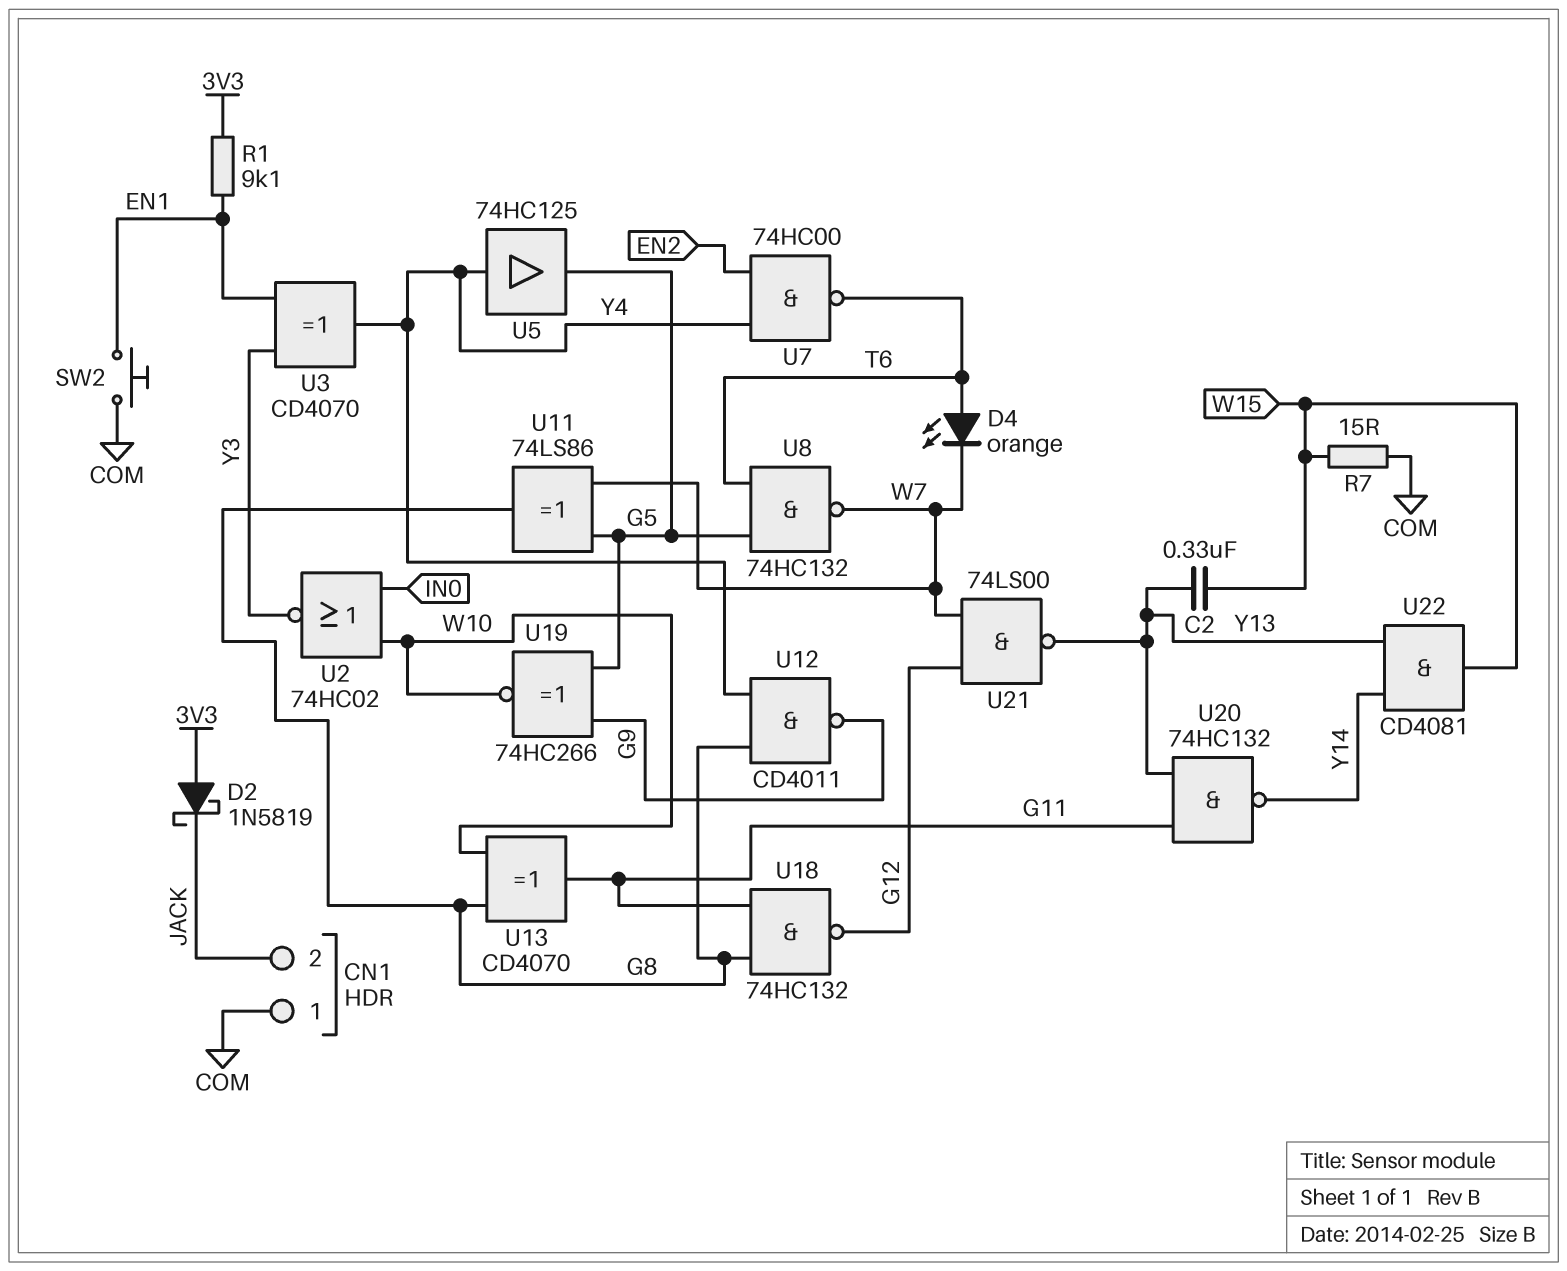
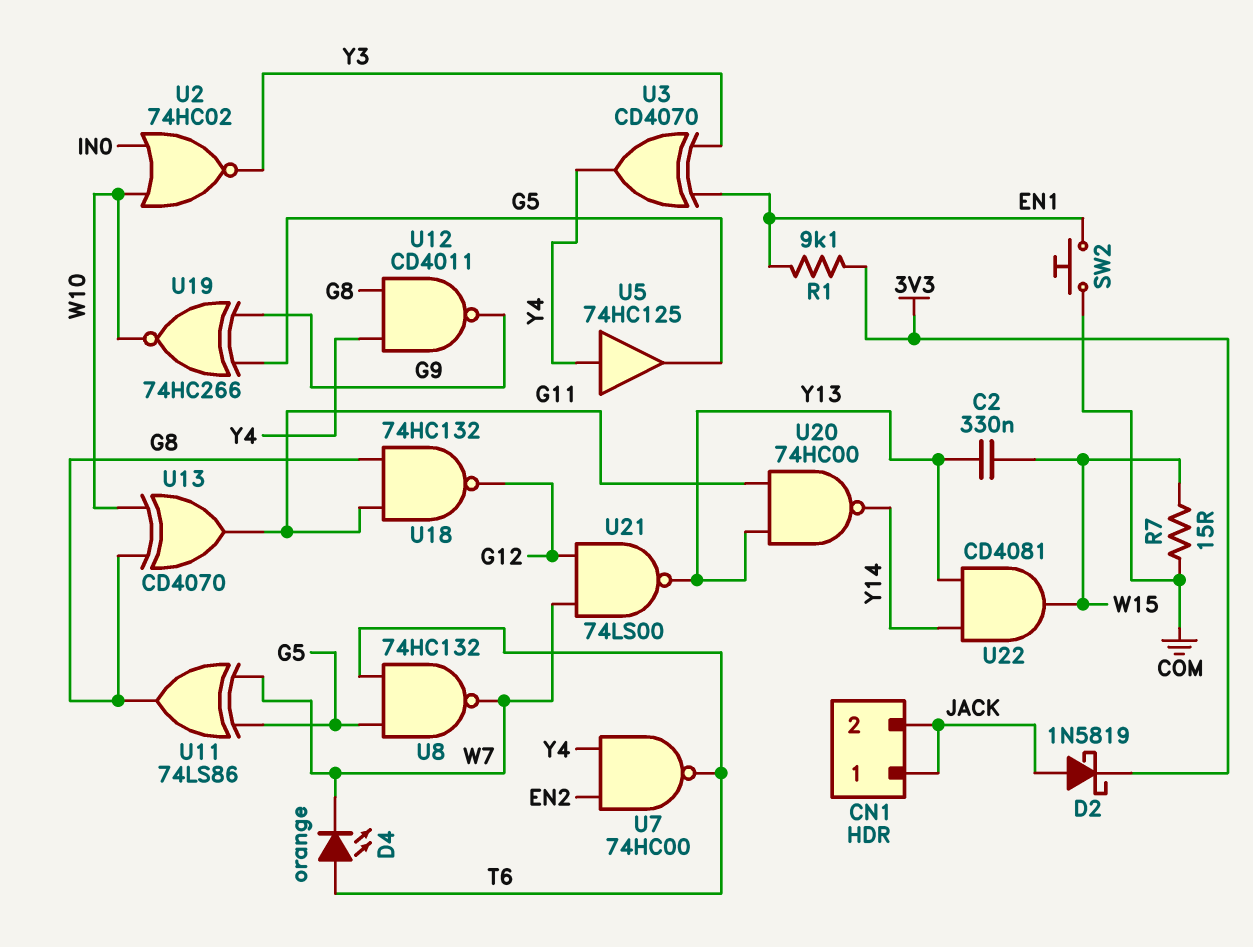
CN1 pin 1: COM -> JACK
D2: schottky 1N5819 (A 3V3, K JACK) -> schottky 1N5819 (A JACK, K 3V3)
U20: NAND 74HC132 (in G11, in Y13, out Y14) -> NAND 74HC00 (in G11, in Y13, out Y14)

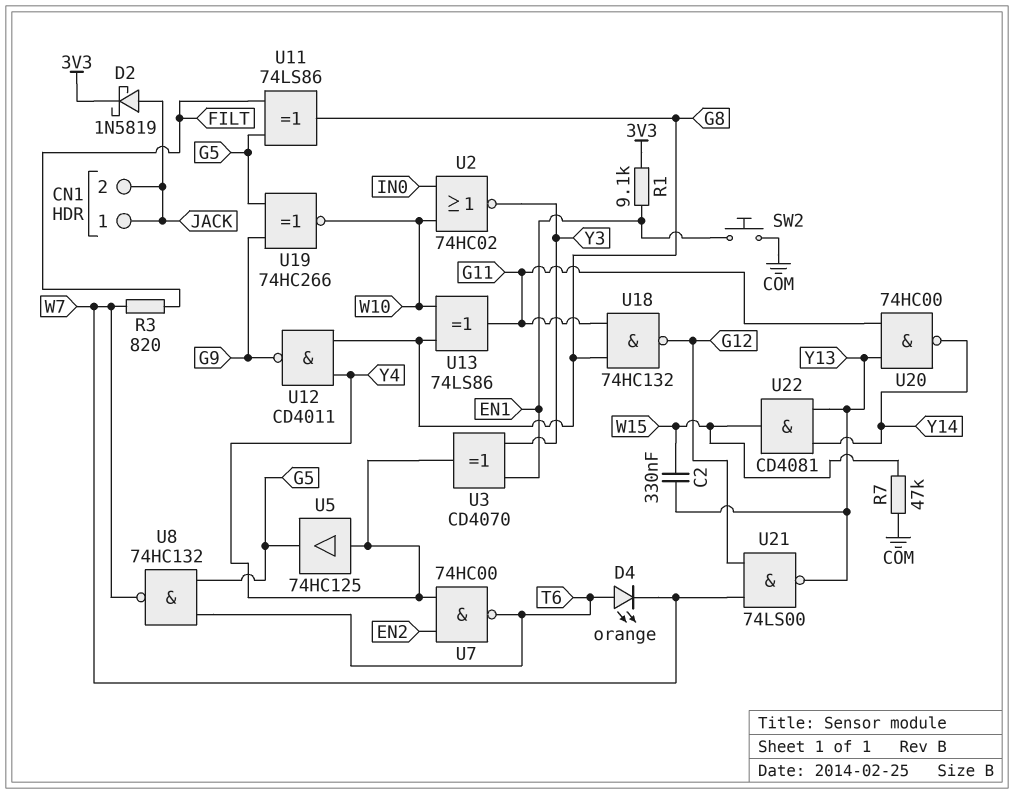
R3: none -> 820 (FILT, W7)
R7: 15 (COM, W15) -> 47k (COM, W15)
U11: XOR 74LS86 (in G5, in W7, out G8) -> XOR 74LS86 (in FILT, in G5, out G8)
U13: XOR CD4070 (in G8, in W10, out G11) -> XOR 74LS86 (in G8, in W10, out G11)

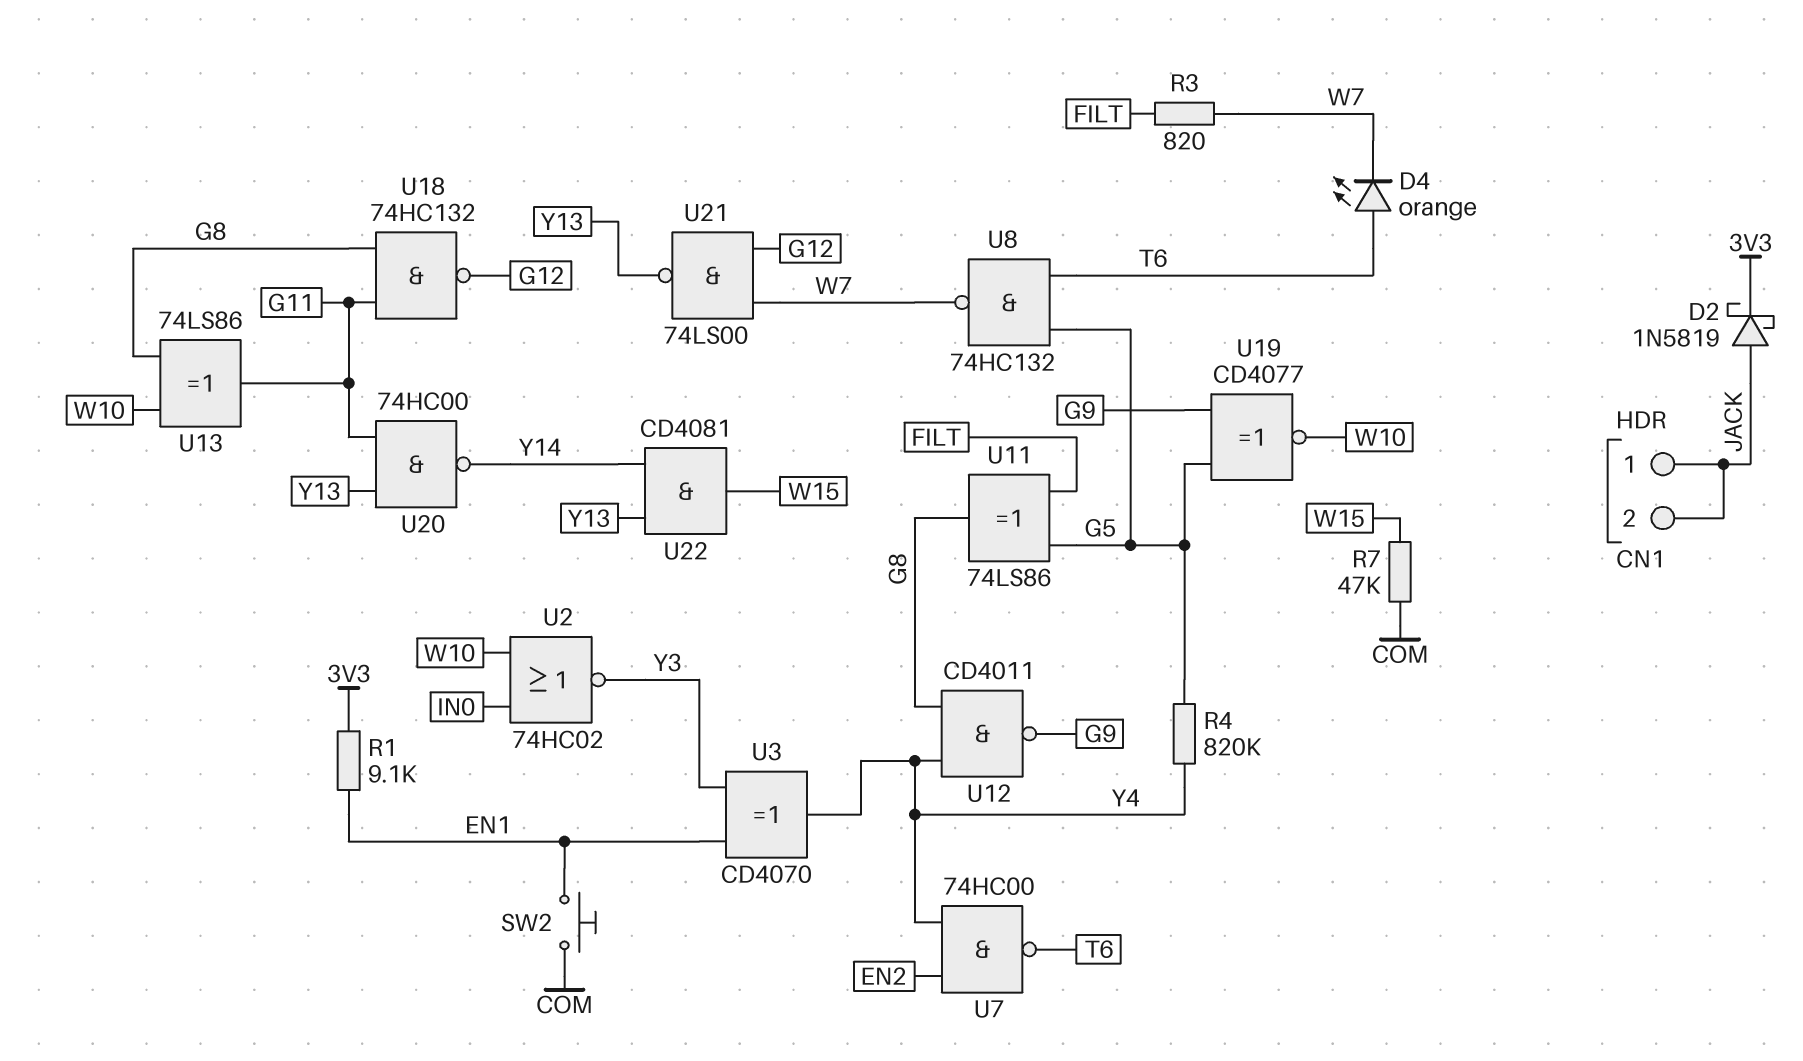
C2: 330nF (W15, Y13) -> none
R4: none -> 820k (G5, Y4)
U5: buffer 74HC125 (in Y4, out G5) -> none
U19: XNOR 74HC266 (in G5, in G9, out W10) -> XNOR CD4077 (in G5, in G9, out W10)

